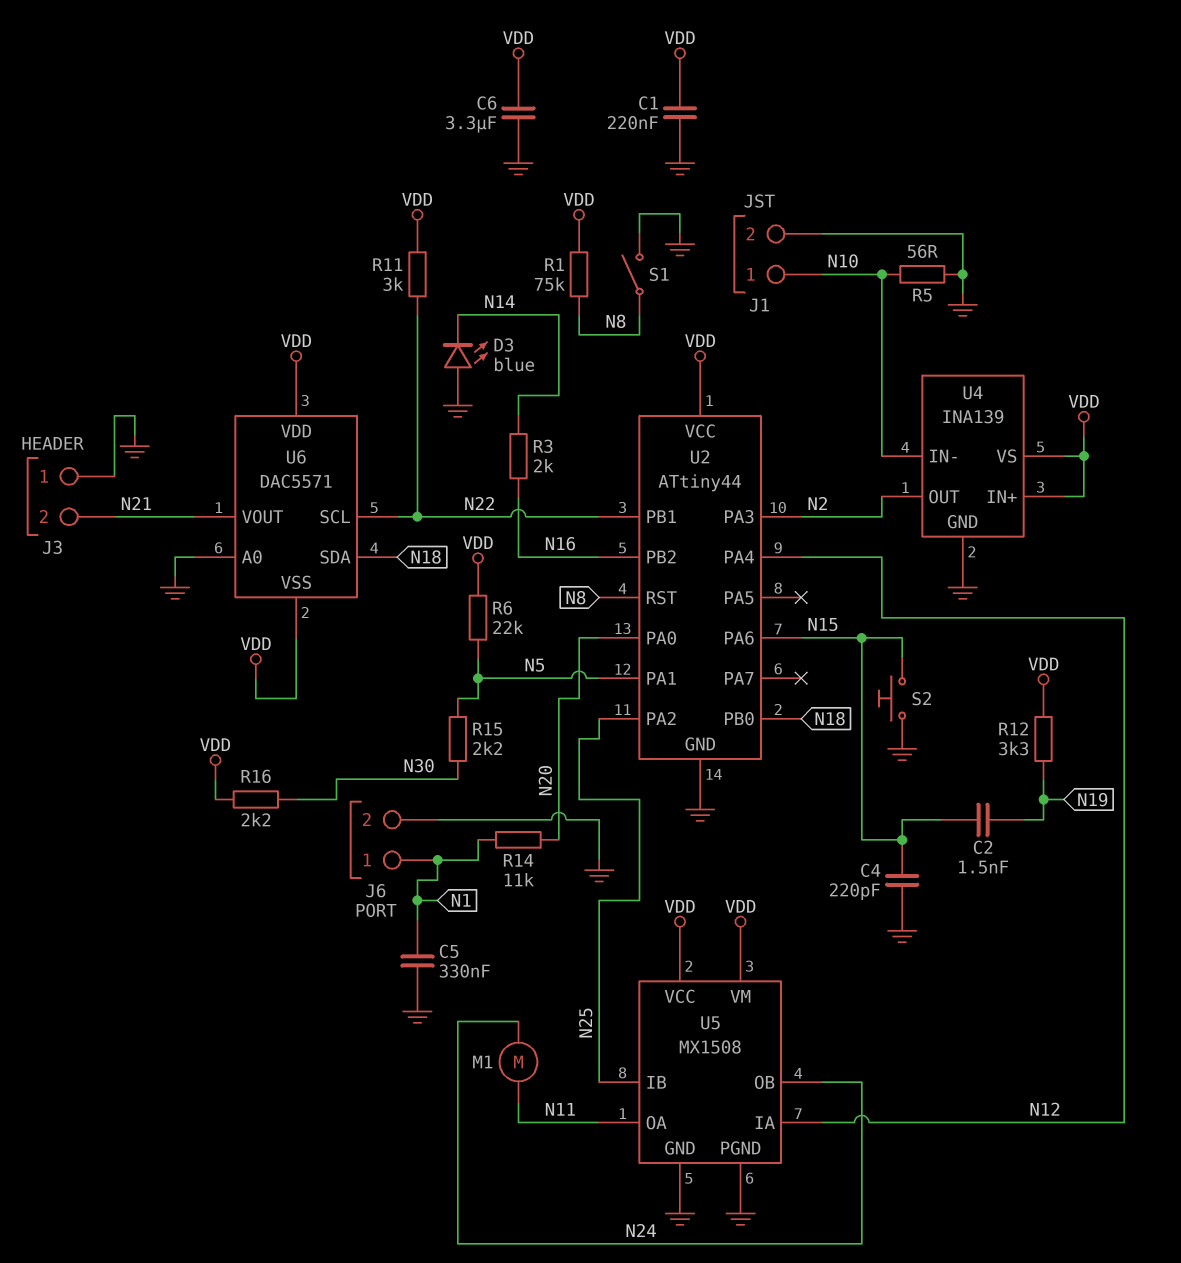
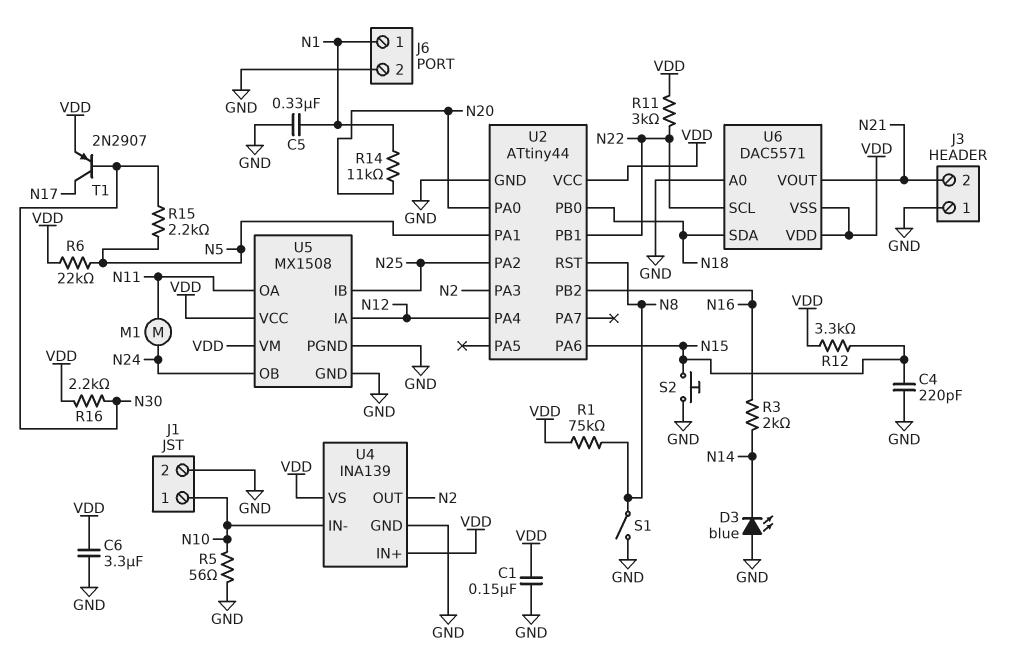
C1: 220nF (GND, VDD) -> 150nF (GND, VDD)
C2: 1.5nF (N15, N19) -> none
R12: 3.3k (N19, VDD) -> 3.3k (N15, VDD)
T1: none -> PNP 2N2907 (B N30, C N17, E VDD)

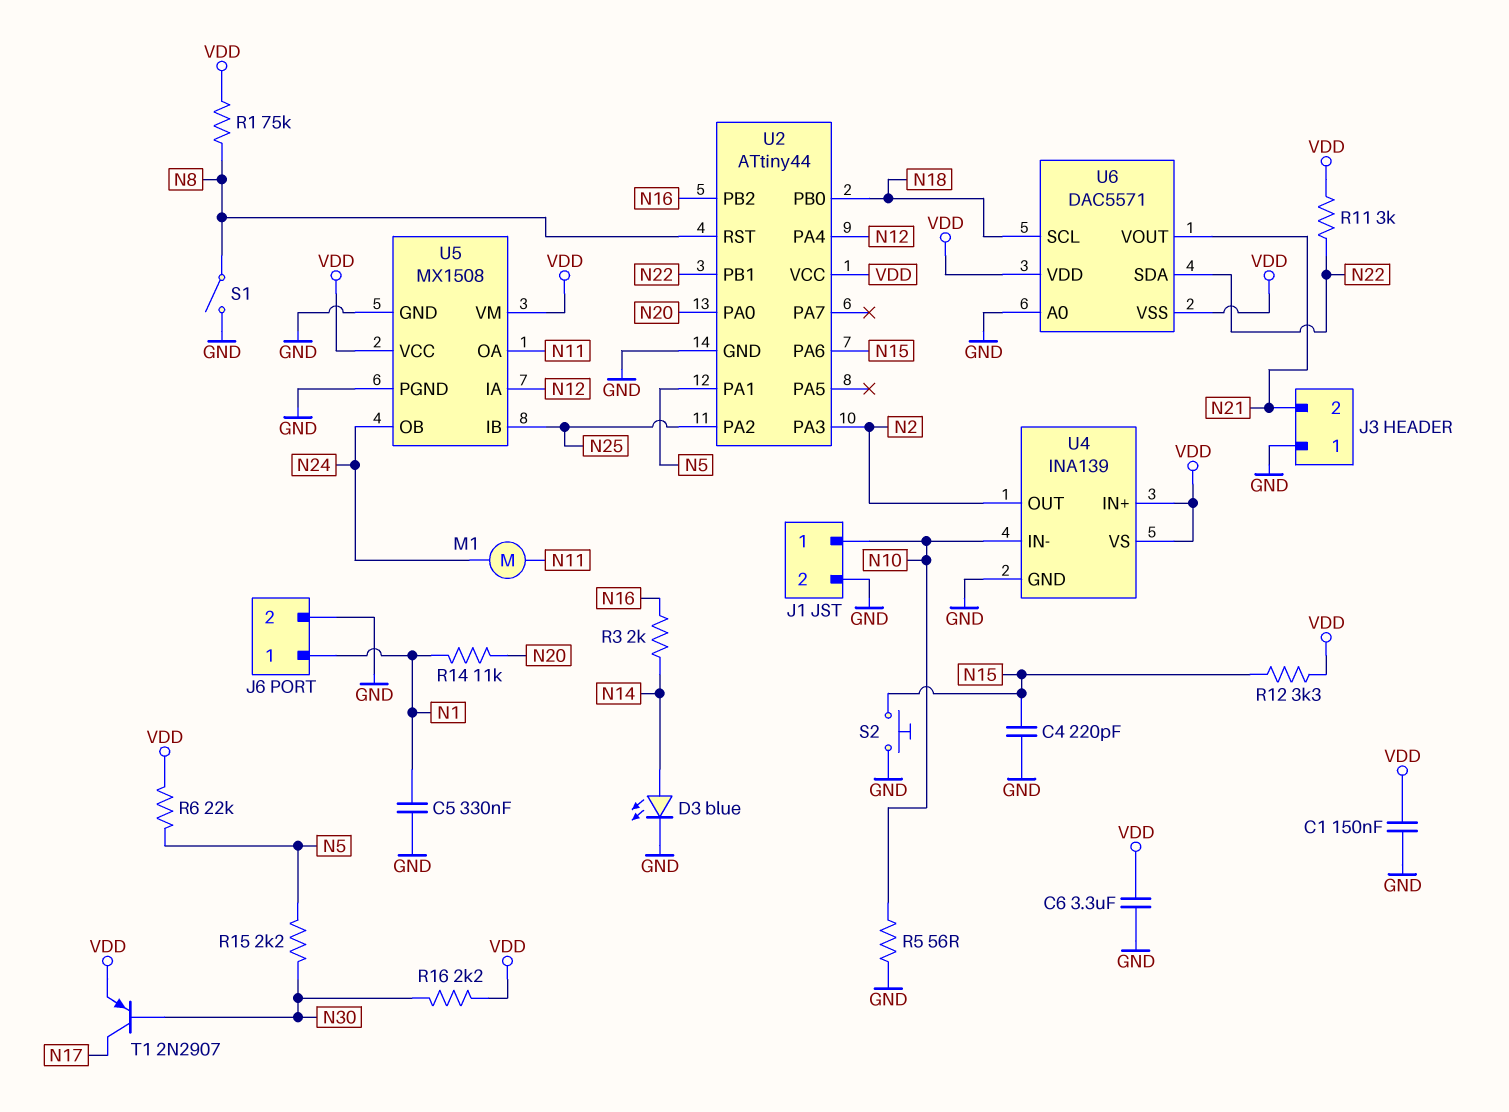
D3: LED blue (A GND, K N14) -> LED blue (A N14, K GND)
U6 pin SCL: N22 -> N18
U6 pin SDA: N18 -> N22

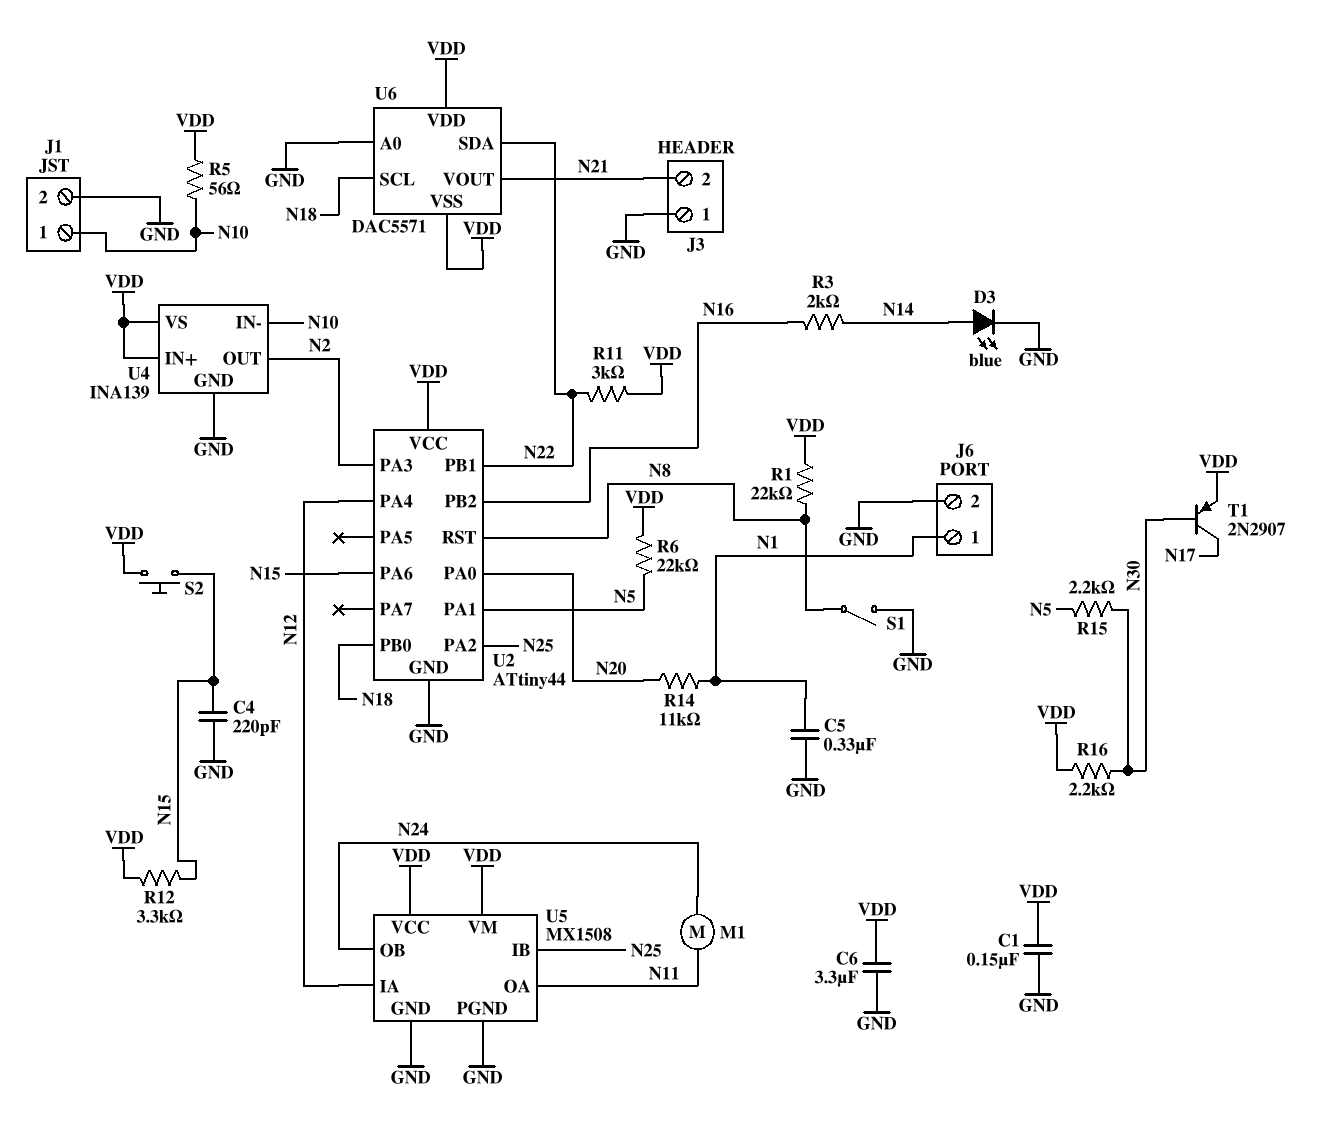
R1: 75k (N8, VDD) -> 22k (N8, VDD)
R5: 56 (GND, N10) -> 56 (N10, VDD)
S2: button (GND, N15) -> button (N15, VDD)

